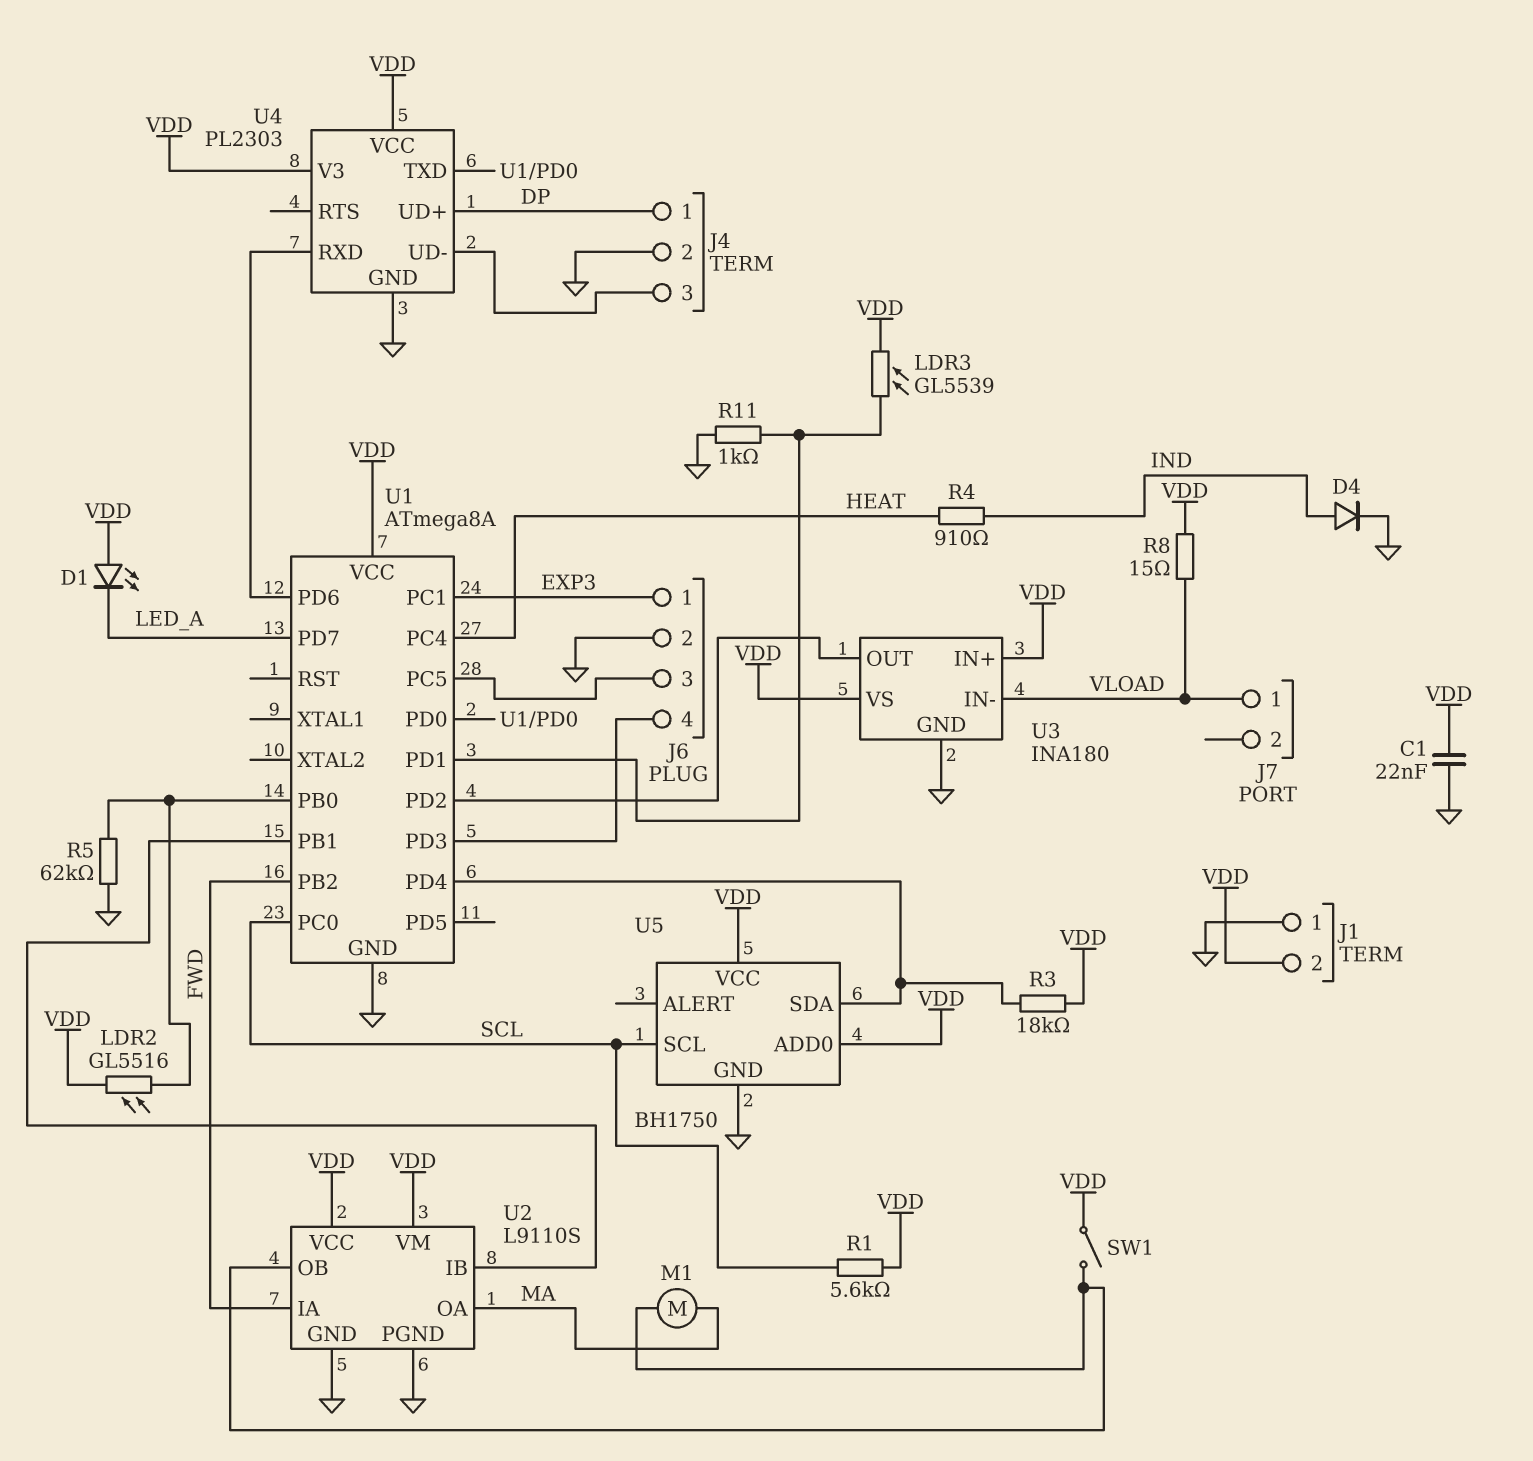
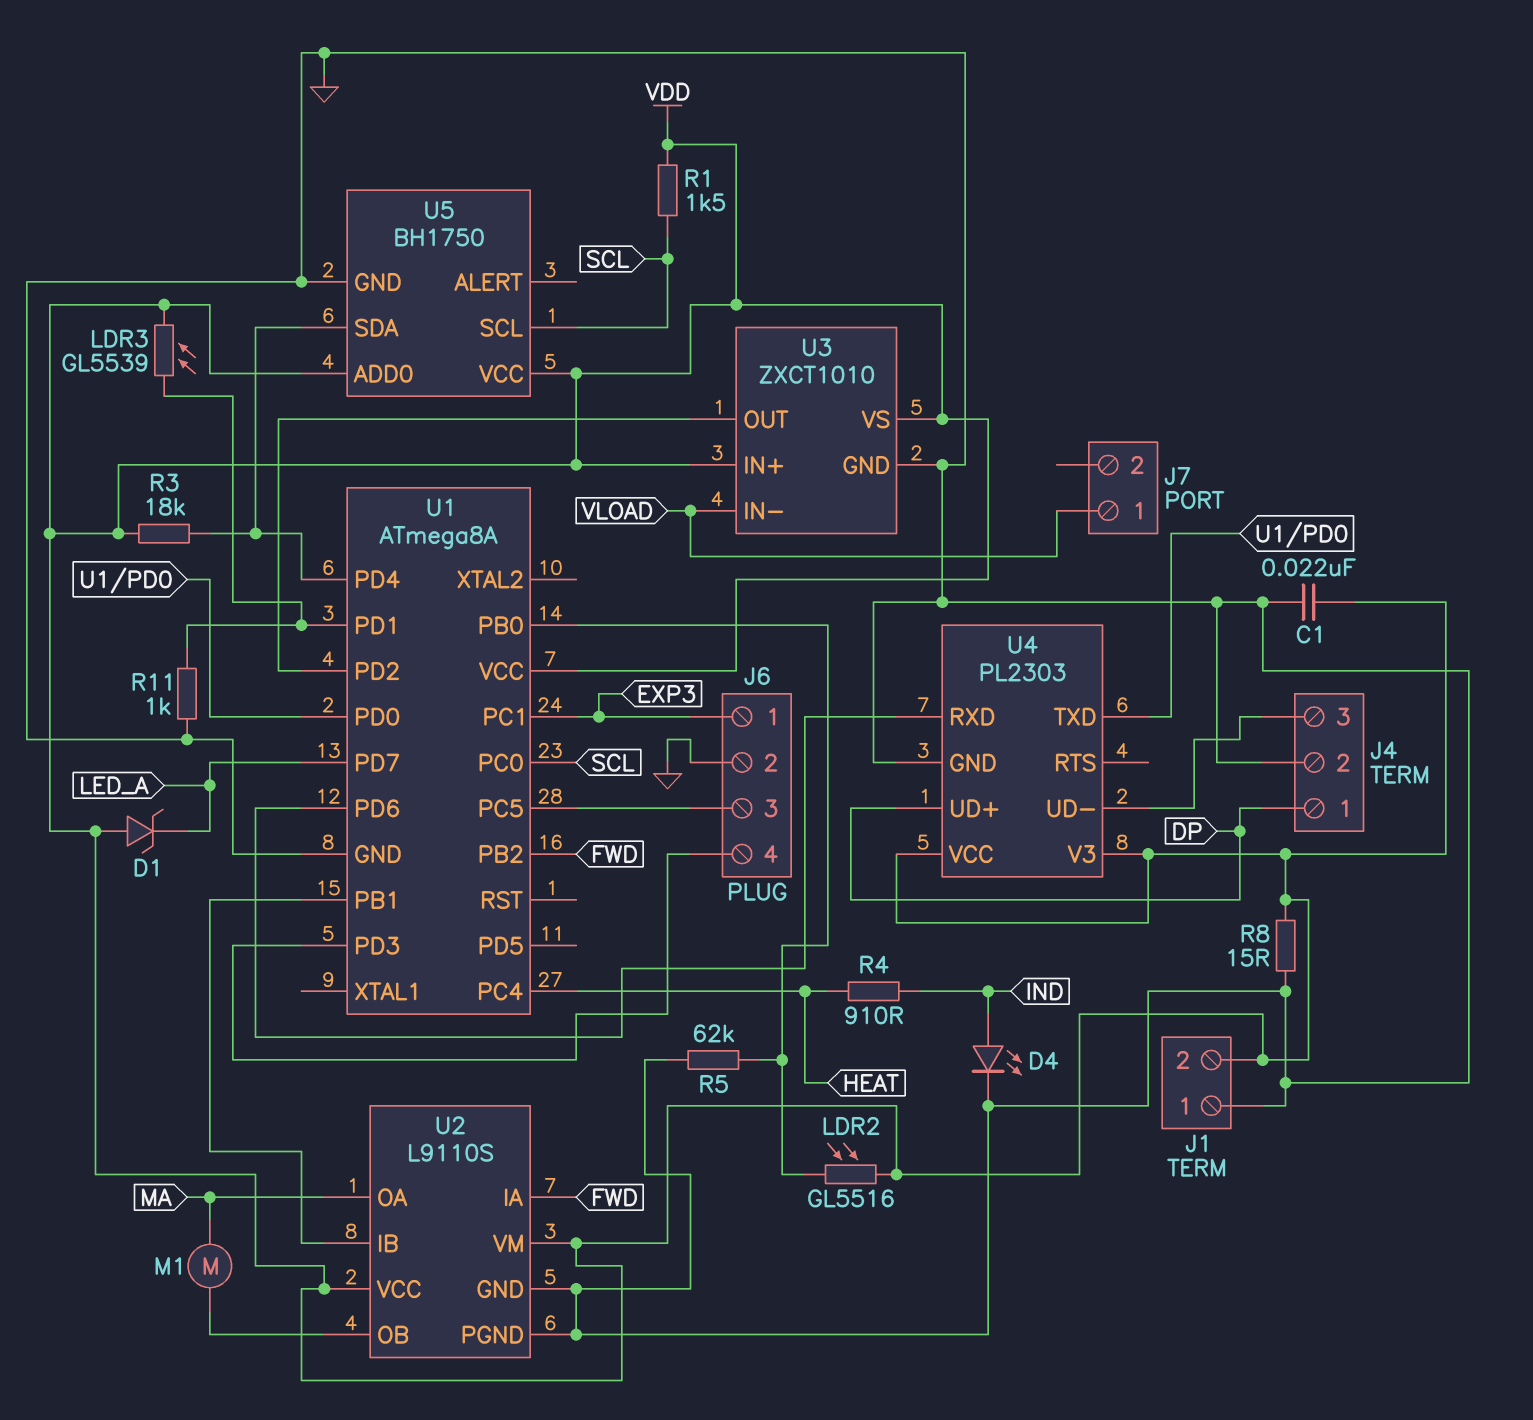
D1: LED (A VDD, K LED_A) -> zener (A VDD, K LED_A)
D4: diode (A IND, K GND) -> LED (A IND, K GND)
R1: 5.6k (SCL, VDD) -> 1.5k (SCL, VDD)
R8: 15 (VDD, VLOAD) -> 15 (GND, VDD)
SW1: switch (U2/OB, VDD) -> none
U3: INA180 -> ZXCT1010

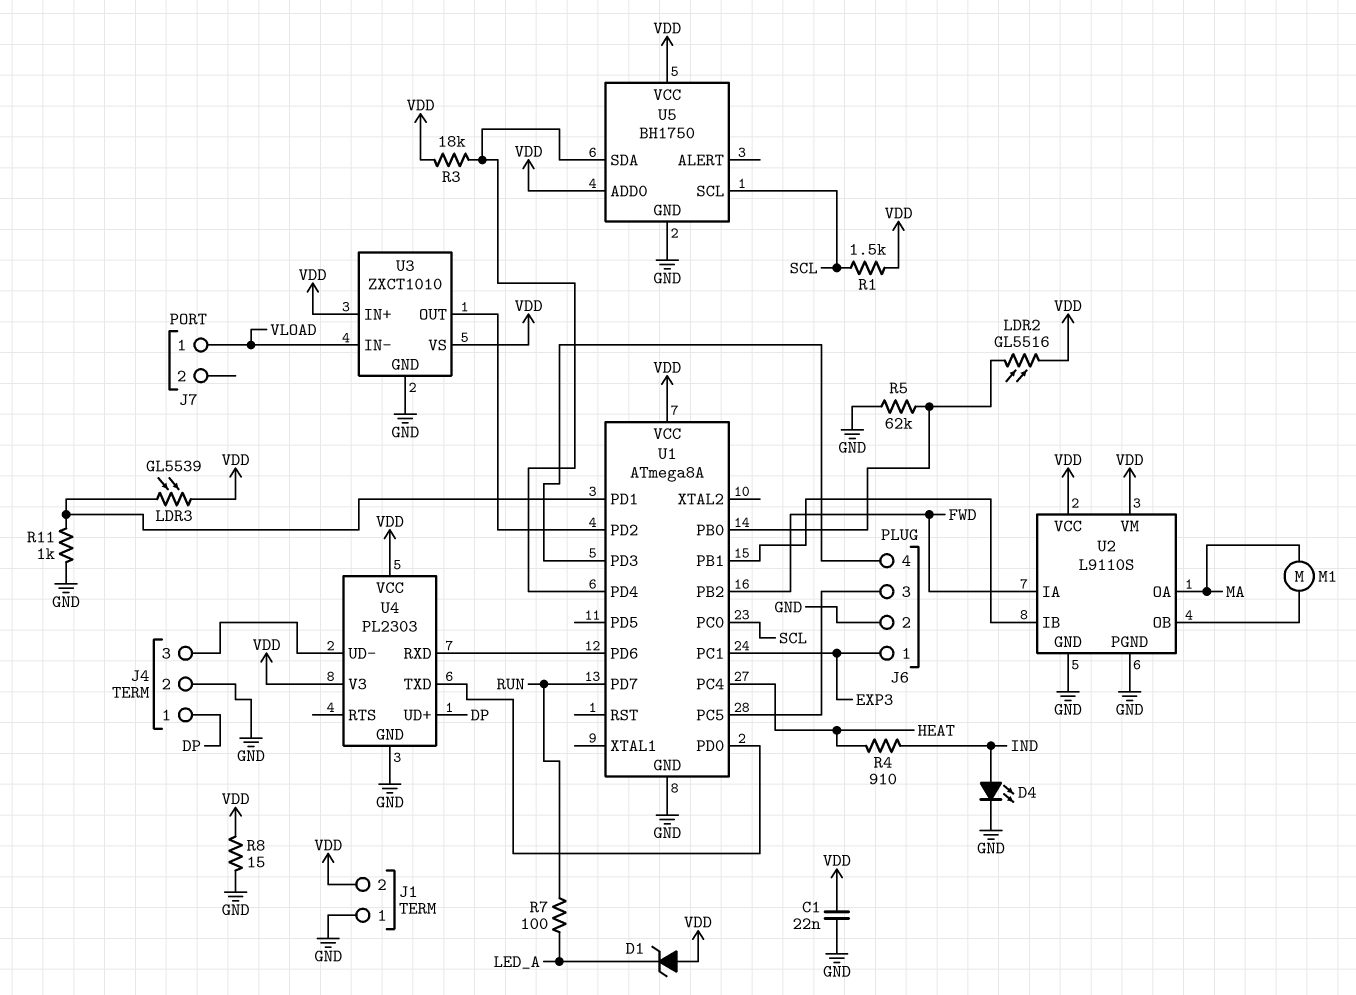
R7: none -> 100 (LED_A, RUN)
U1 pin PD7: LED_A -> RUN

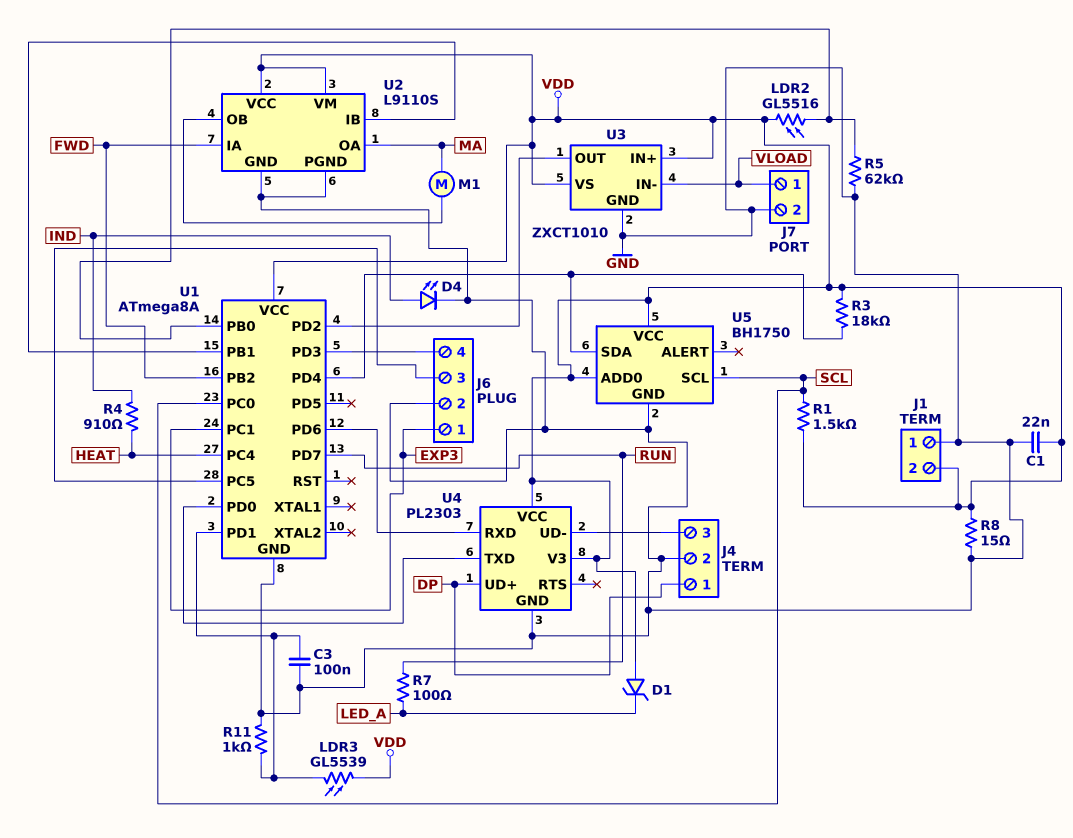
C3: none -> 100nF (GND, U1/PD1)
J7 pin 2: none -> GND

